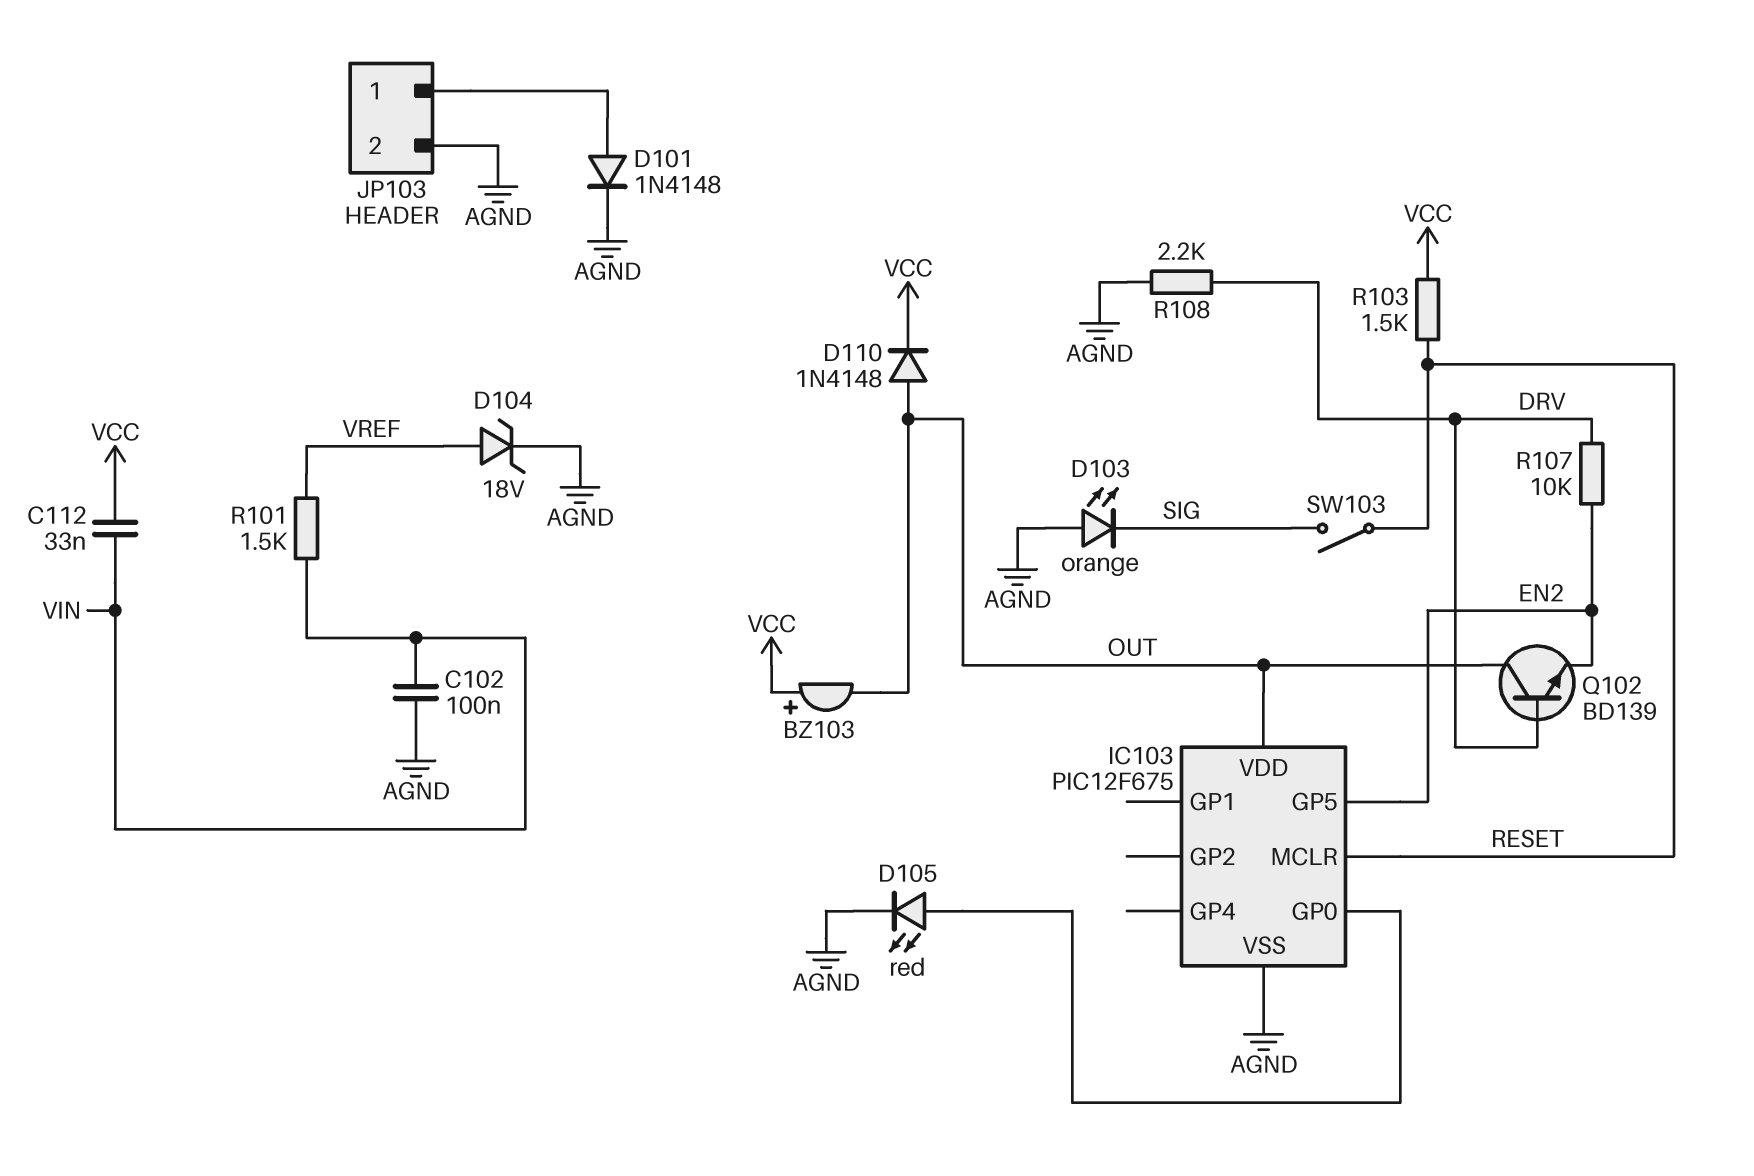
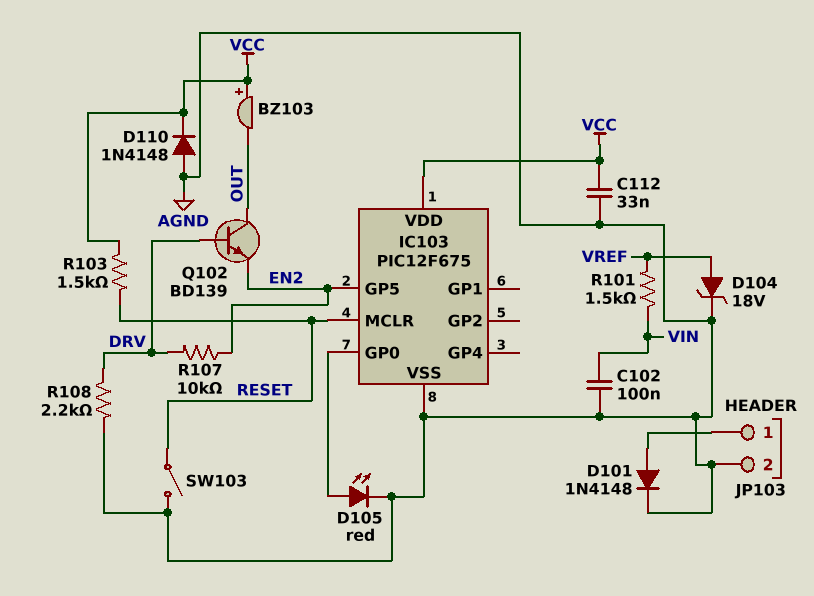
C112: 33nF (VCC, VIN) -> 33nF (AGND, VCC)
D103: LED orange (A AGND, K SIG) -> none
D110: diode 1N4148 (A OUT, K VCC) -> diode 1N4148 (A AGND, K VCC)
IC103 pin VDD: OUT -> VCC
SW103: switch (RESET, SIG) -> switch (AGND, RESET)

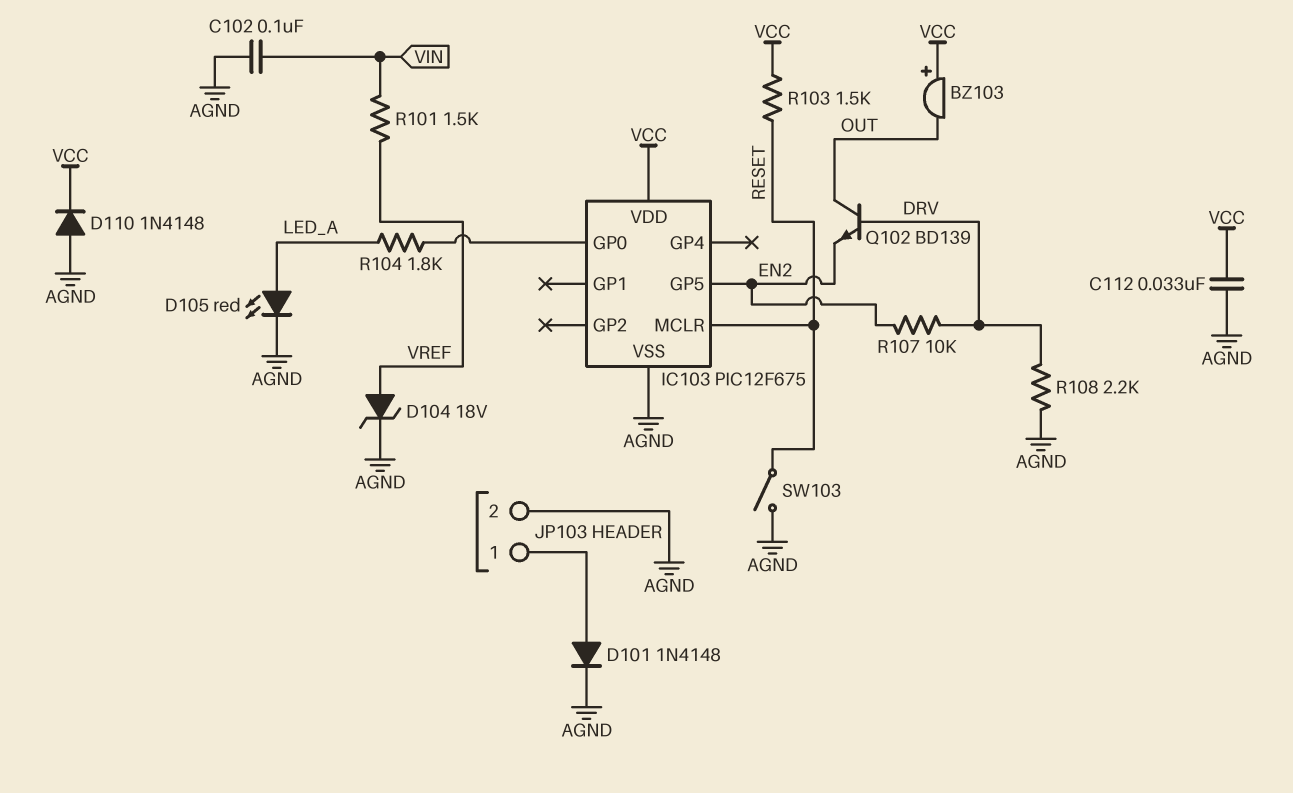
D105: LED red (A IC103/GP0, K AGND) -> LED red (A LED_A, K AGND)
R104: none -> 1.8k (IC103/GP0, LED_A)

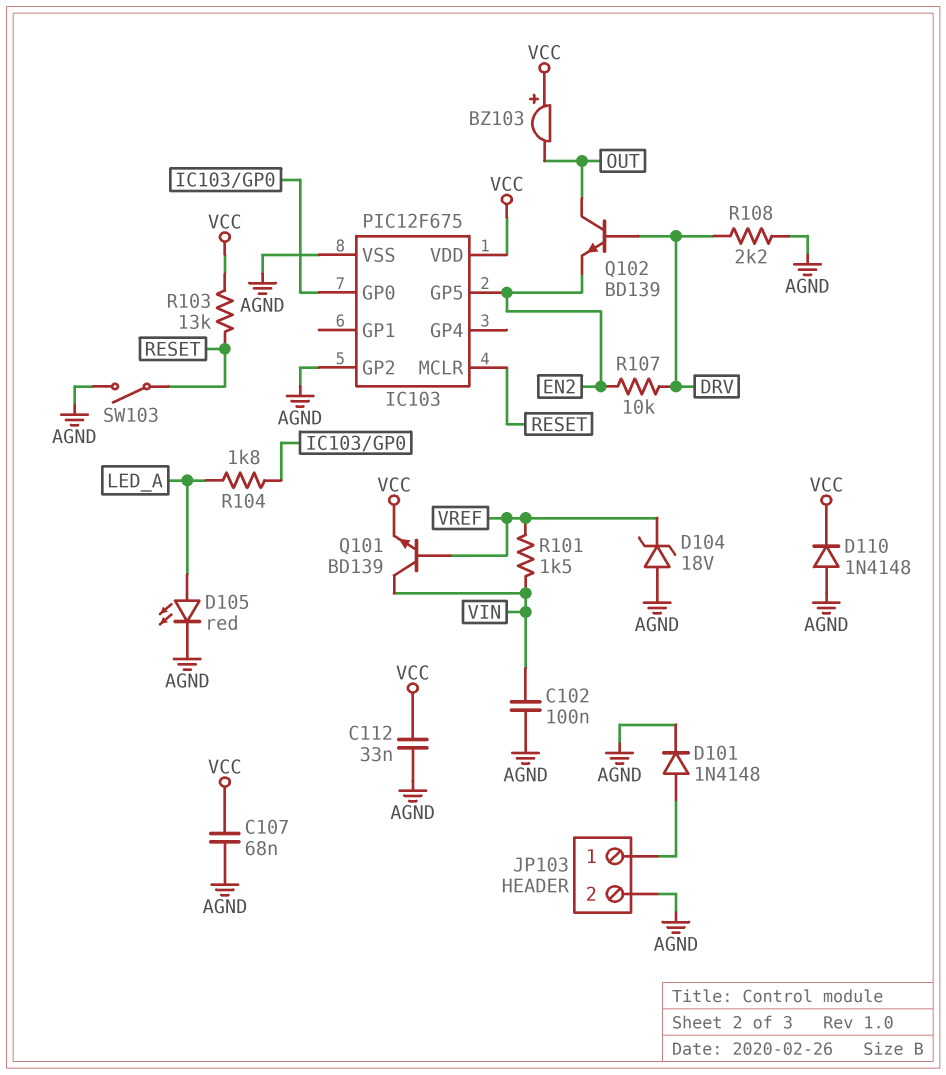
C107: none -> 68nF (AGND, VCC)
D104: zener 18V (A VREF, K AGND) -> zener 18V (A AGND, K VREF)
IC103 pin GP2: none -> AGND
Q101: none -> NPN BD139 (B VREF, C VIN, E VCC)
R103: 1.5k (RESET, VCC) -> 13k (RESET, VCC)

